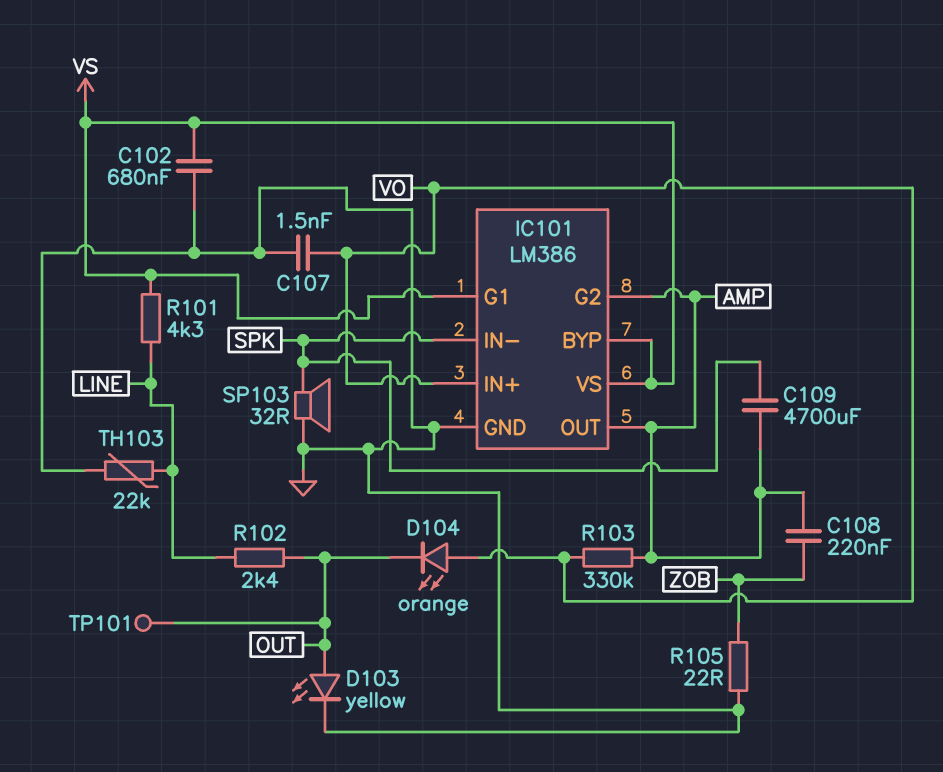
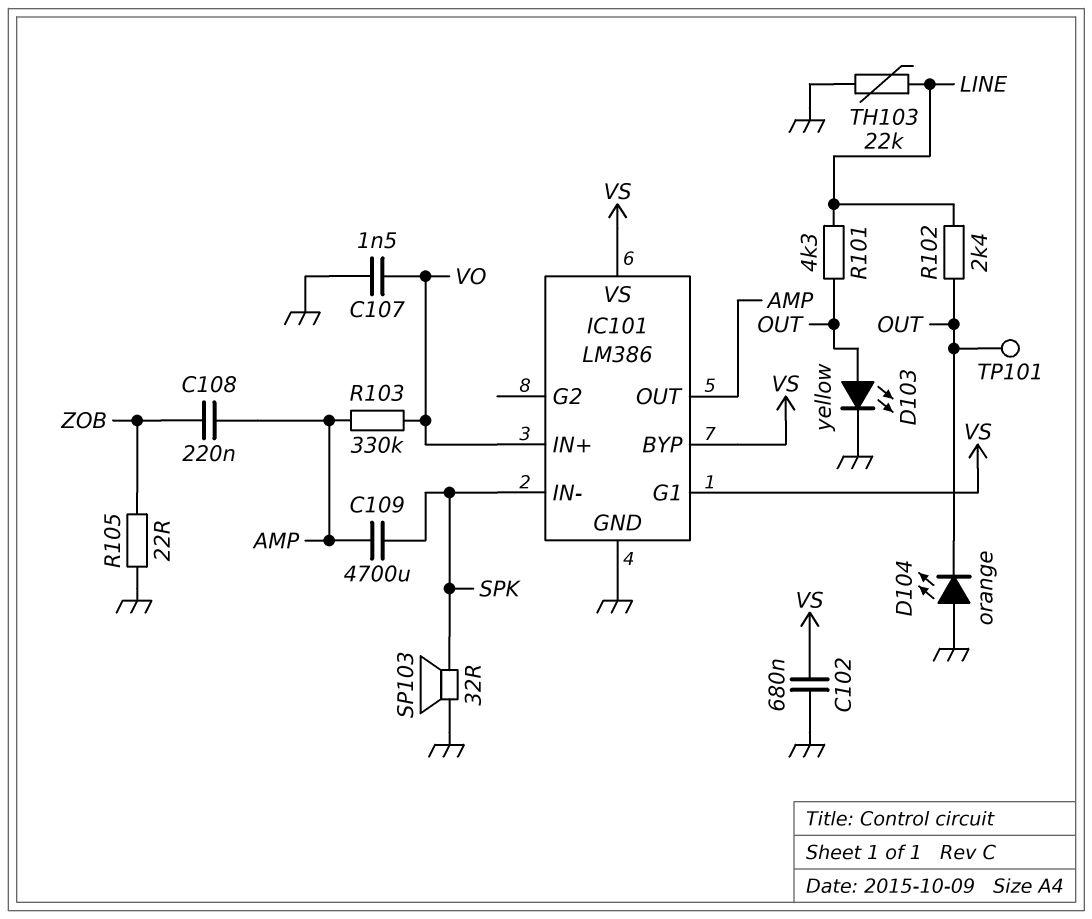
D104: LED orange (A VO, K OUT) -> LED orange (A GND, K OUT)
IC101 pin G2: AMP -> none
R101: 4.3k (LINE, VS) -> 4.3k (LINE, OUT)

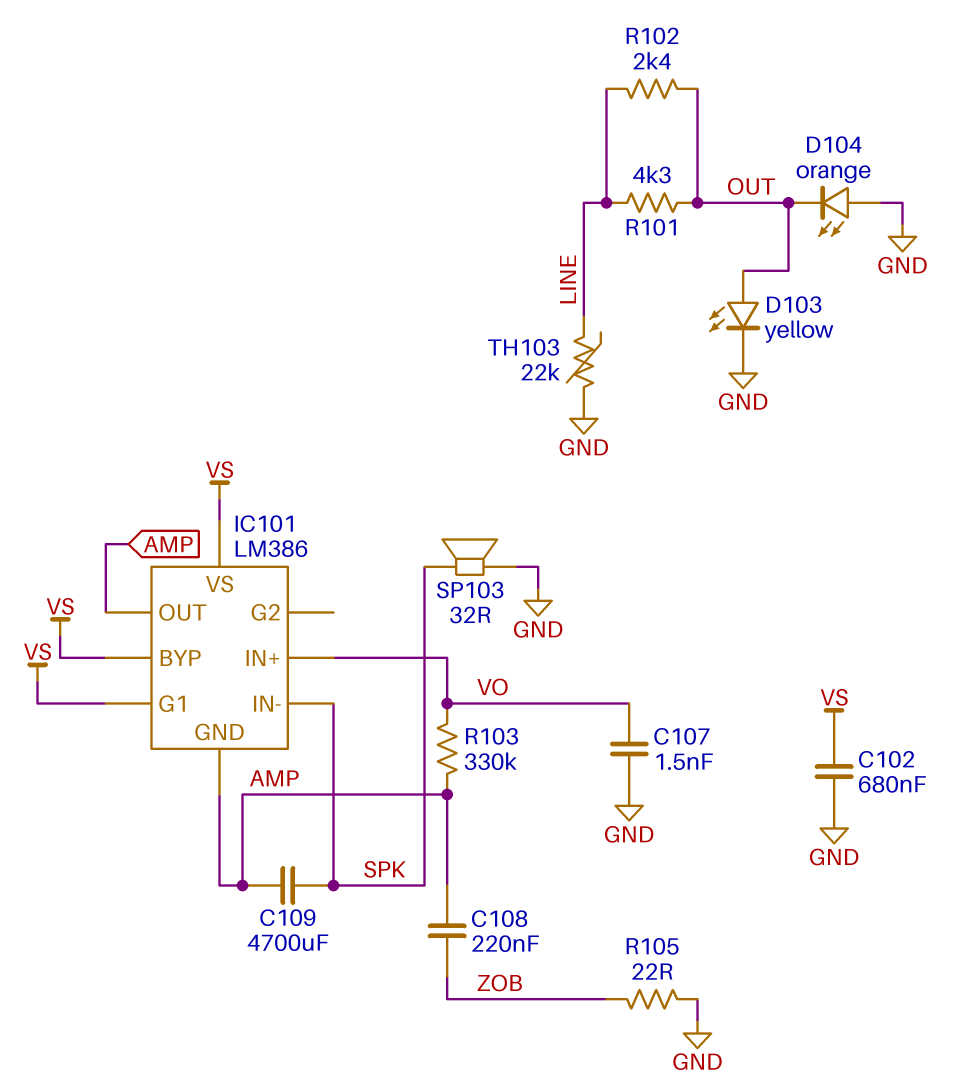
IC101 pin GND: GND -> AMP
TP101: test point (OUT) -> none

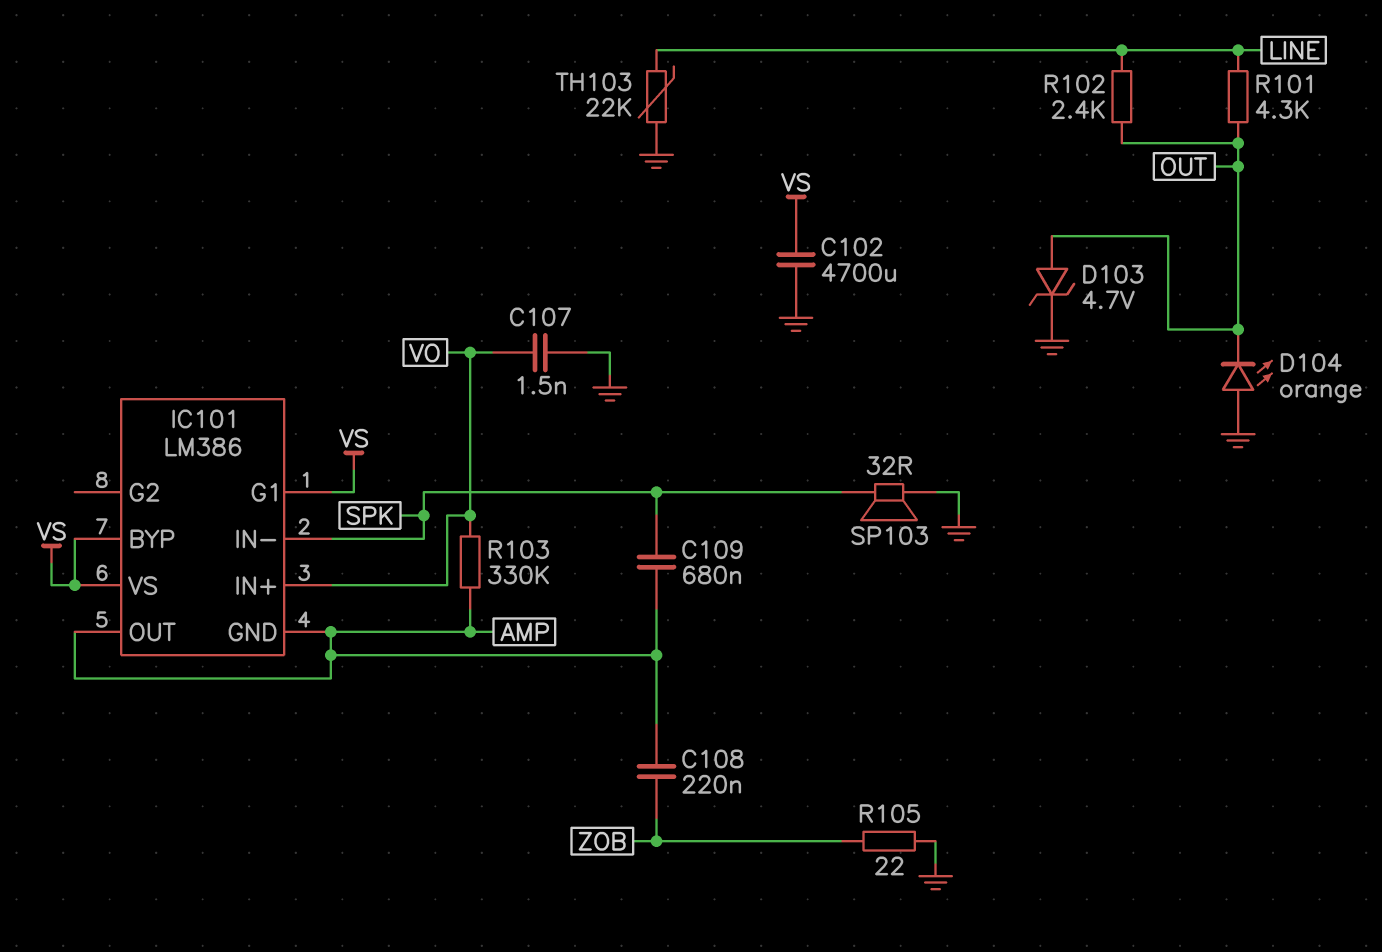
C102: 680nF (GND, VS) -> 4700uF (GND, VS)
C109: 4700uF (AMP, SPK) -> 680nF (AMP, SPK)
D103: LED yellow (A OUT, K GND) -> zener 4.7V (A OUT, K GND)

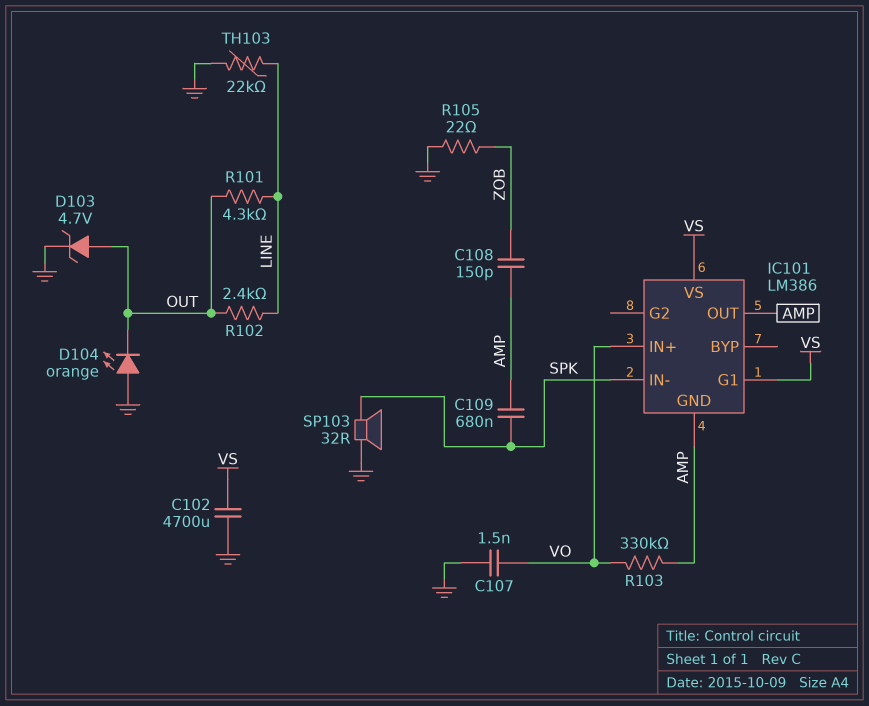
C108: 220nF (AMP, ZOB) -> 150pF (AMP, ZOB)
IC101 pin BYP: VS -> none

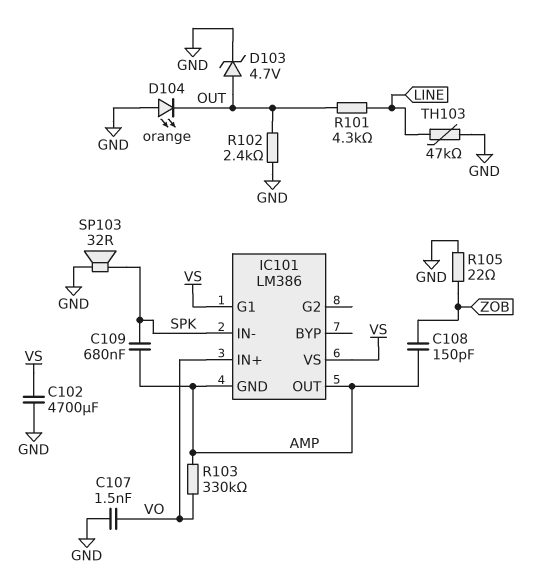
R102: 2.4k (LINE, OUT) -> 2.4k (GND, OUT)
TH103: 22k (GND, LINE) -> 47k (GND, LINE)

